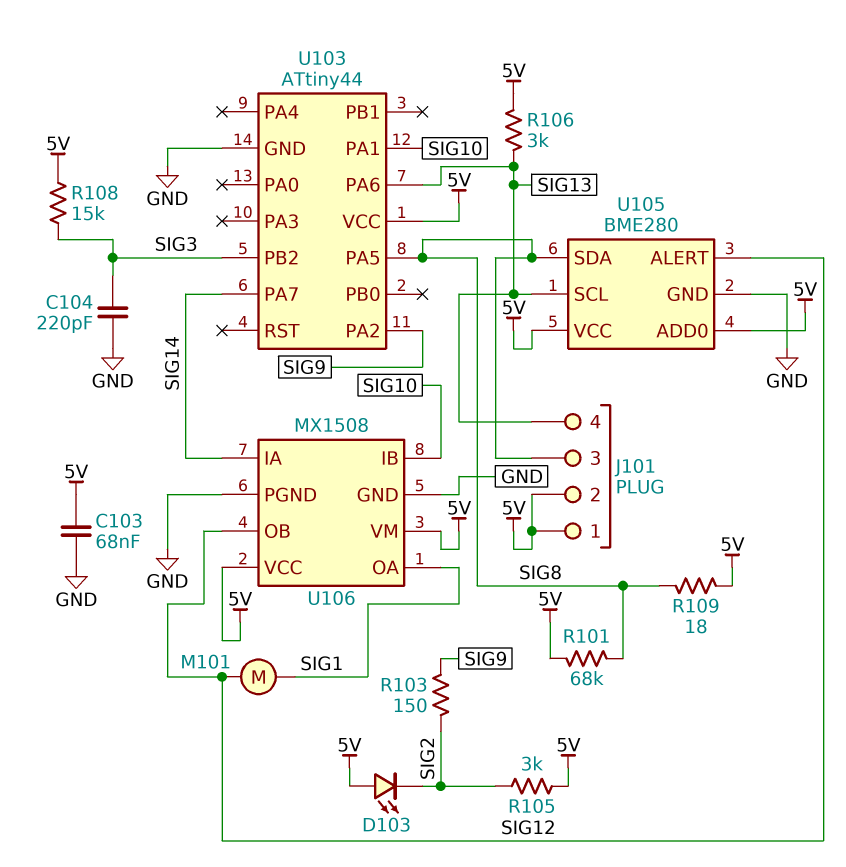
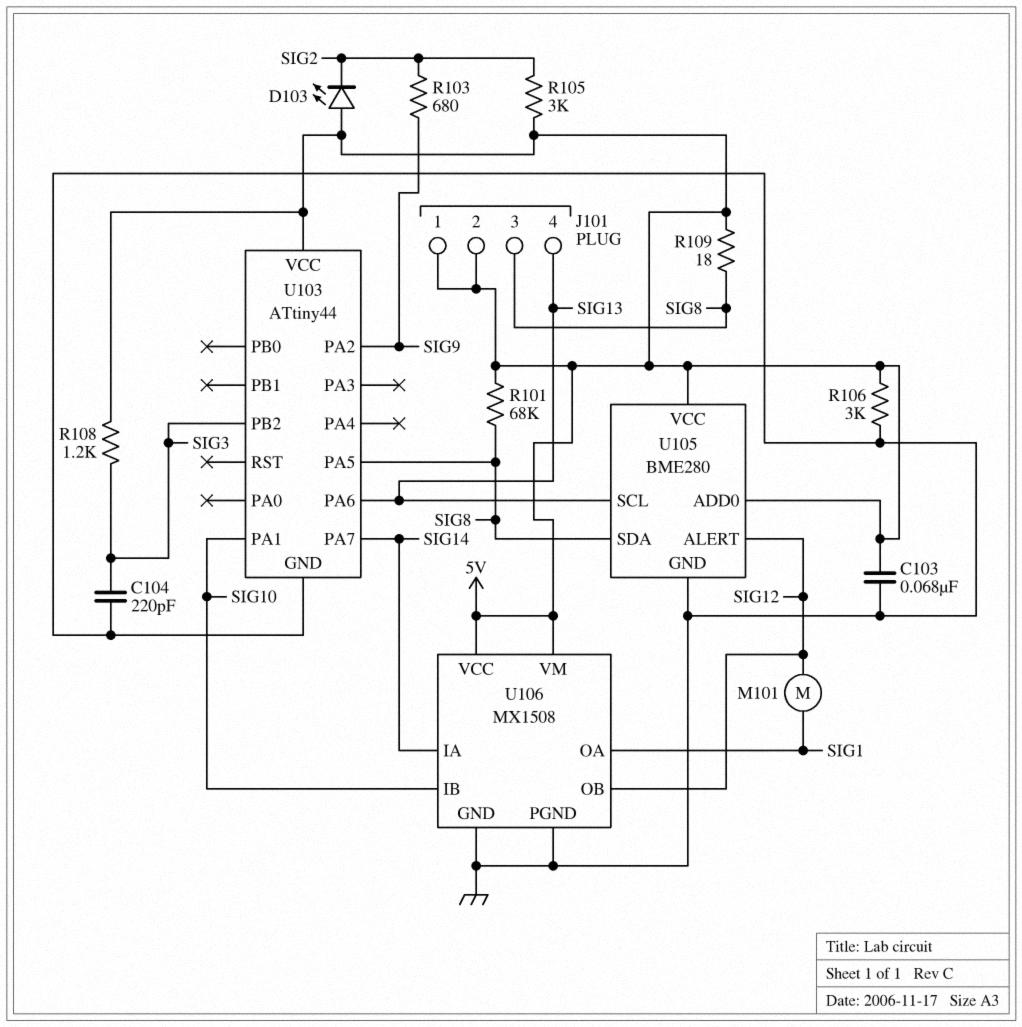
R103: 150 (SIG2, SIG9) -> 680 (SIG2, SIG9)
R106: 3k (5V, SIG13) -> 3k (5V, GND)
R108: 15k (5V, SIG3) -> 1.2k (5V, SIG3)

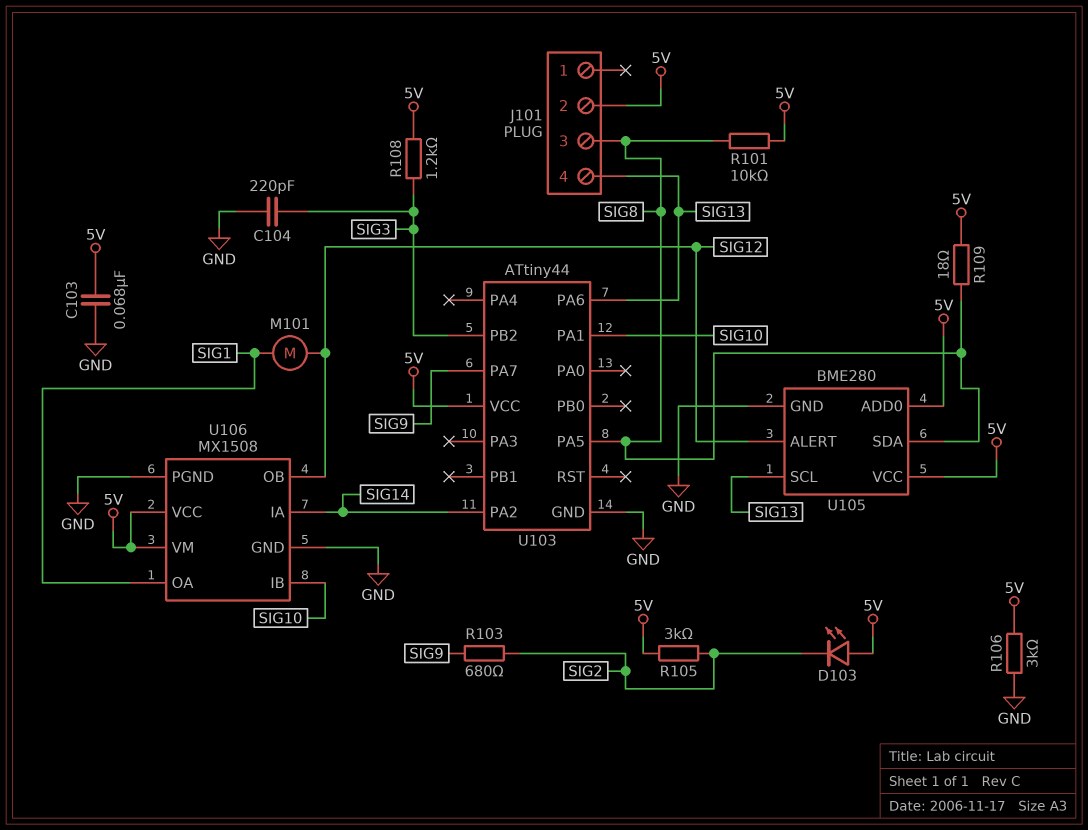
J101 pin 1: 5V -> none
R101: 68k (5V, SIG8) -> 10k (5V, SIG8)
U103 pin PA2: SIG9 -> SIG14
U103 pin PA7: SIG14 -> SIG9

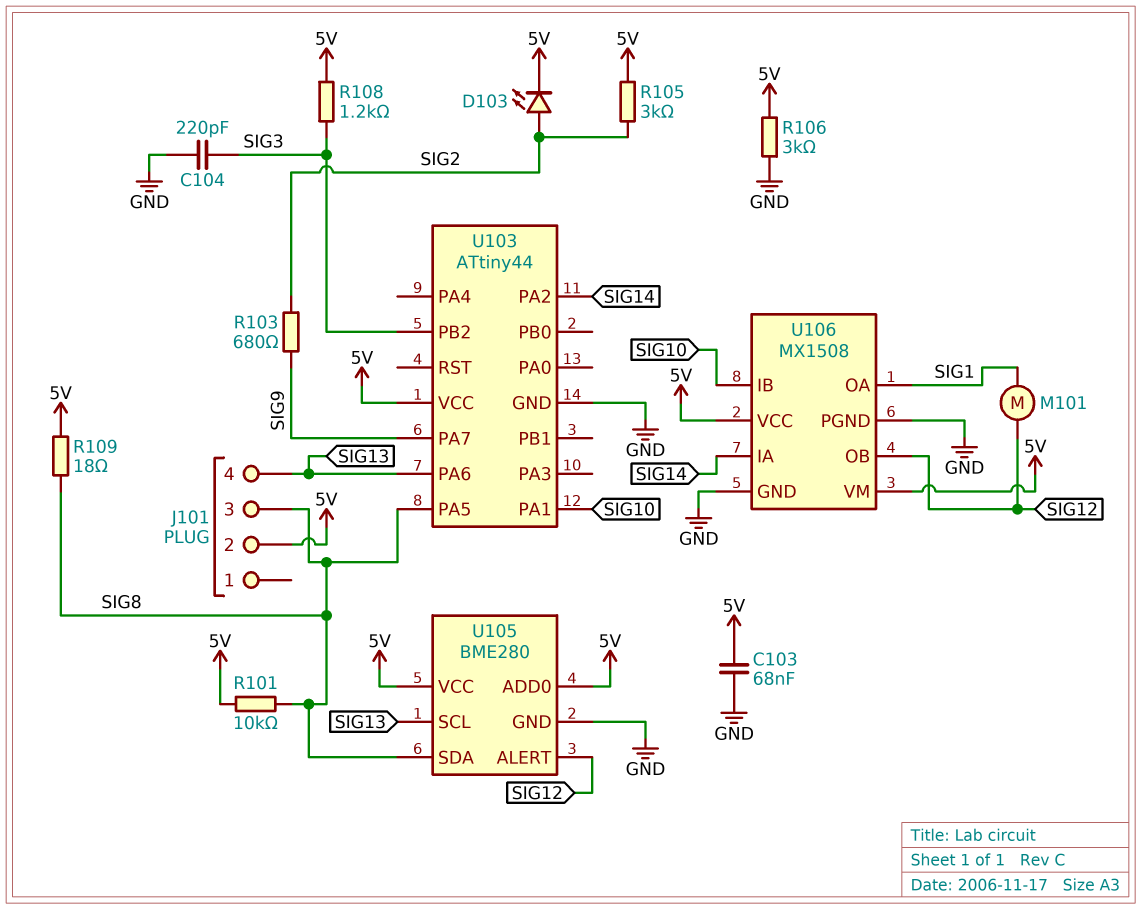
D103: LED (A 5V, K SIG2) -> LED (A SIG2, K 5V)

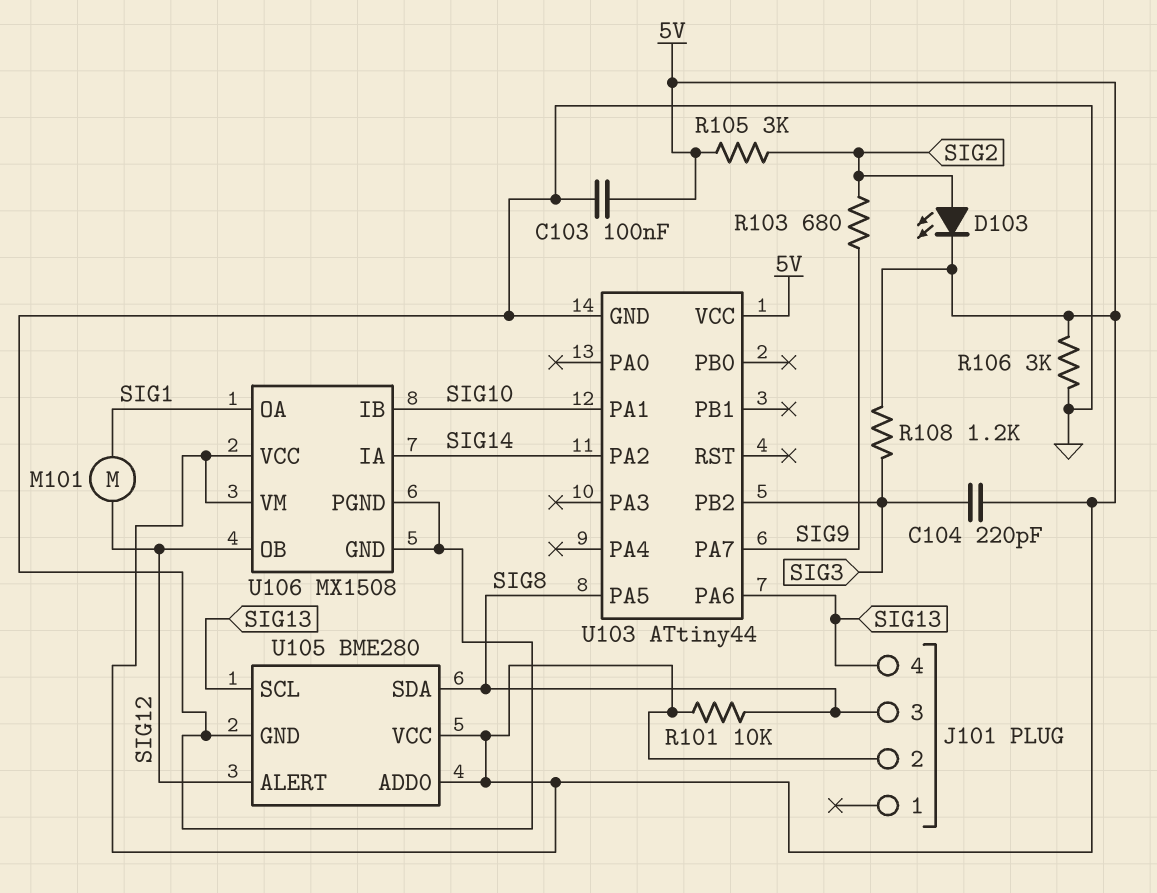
C103: 68nF (5V, GND) -> 100nF (5V, GND)
C104: 220pF (GND, SIG3) -> 220pF (5V, SIG3)
R109: 18 (5V, SIG8) -> none

